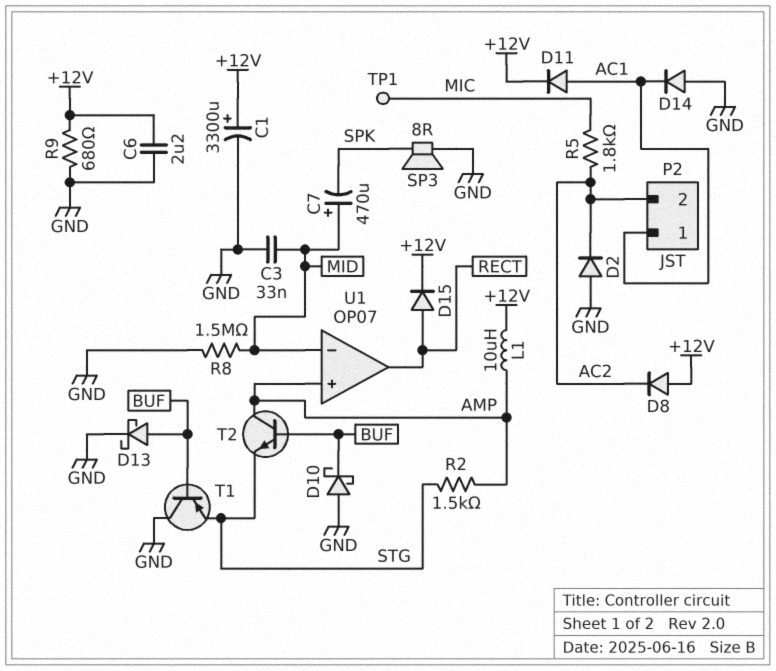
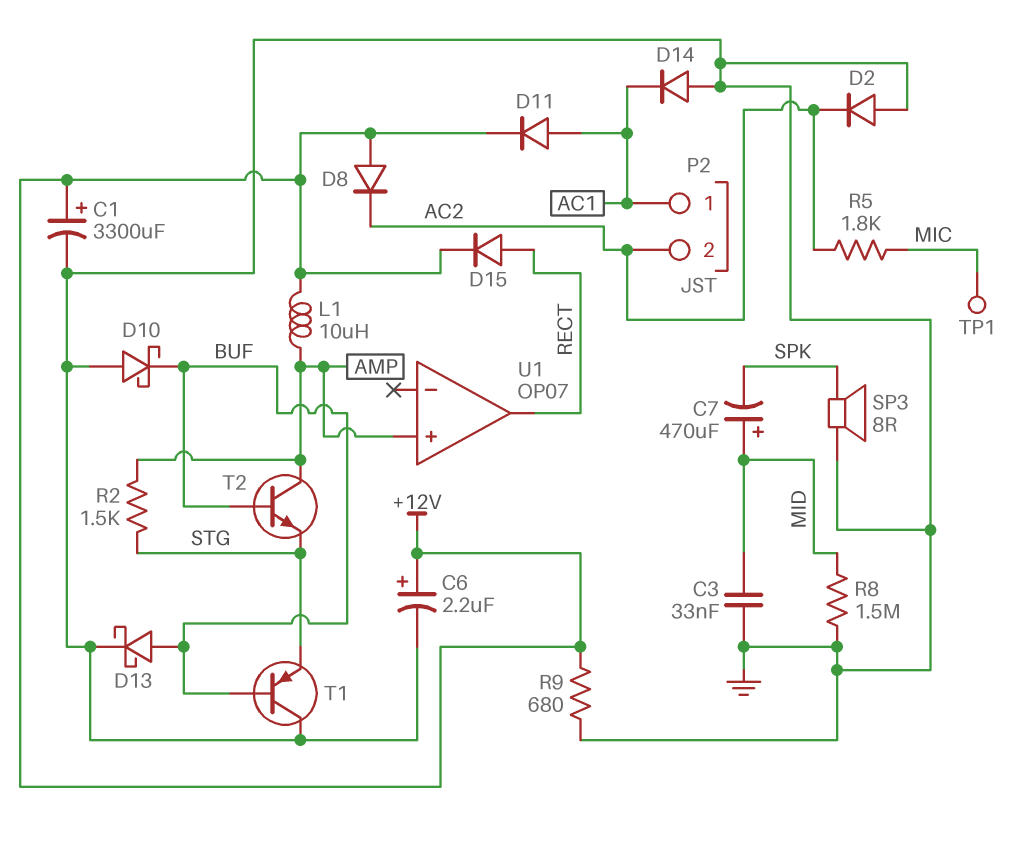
C6: 2.2uF (+12V, GND) -> 2.2uF (plus +12V, minus GND)
U1 pin in-: MID -> none

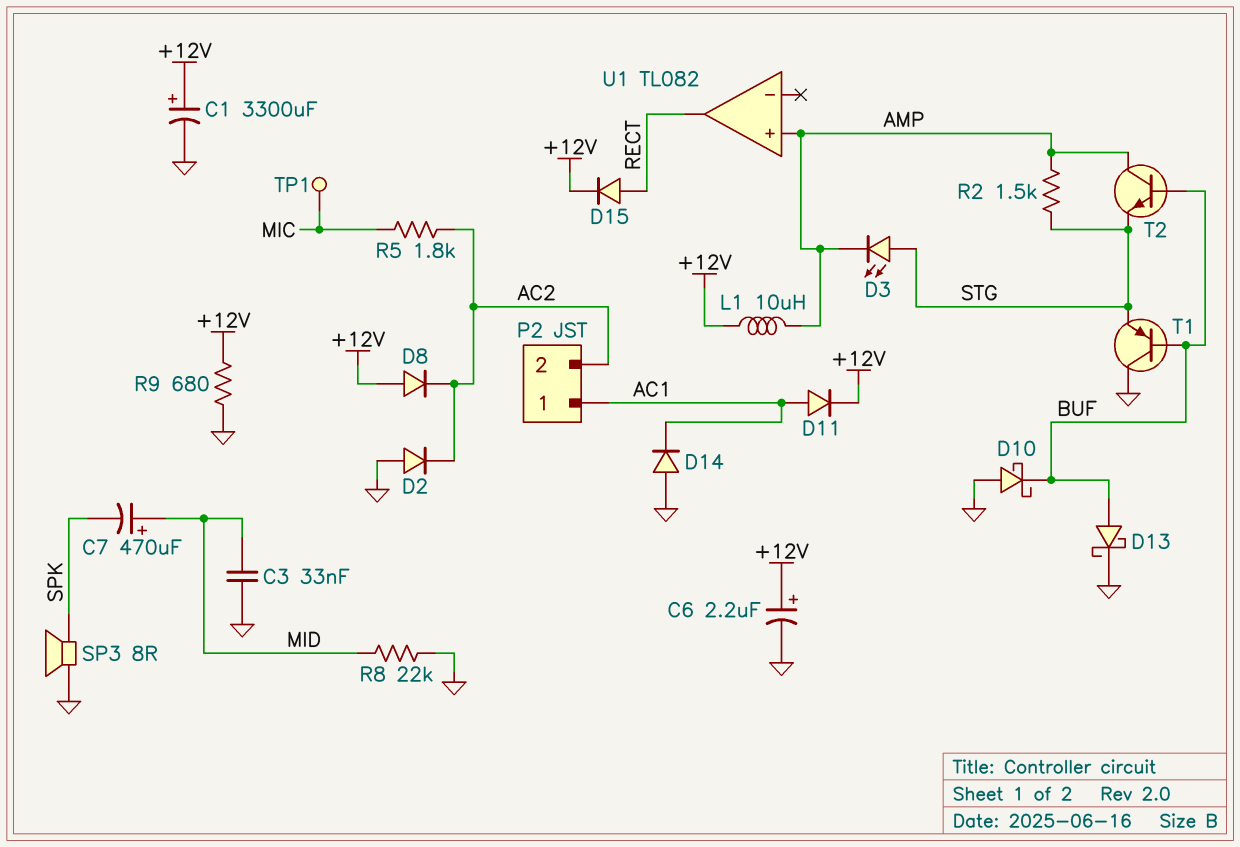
D3: none -> LED (A STG, K AMP)
R8: 1.5M (GND, MID) -> 22k (GND, MID)
U1: OP07 -> TL082

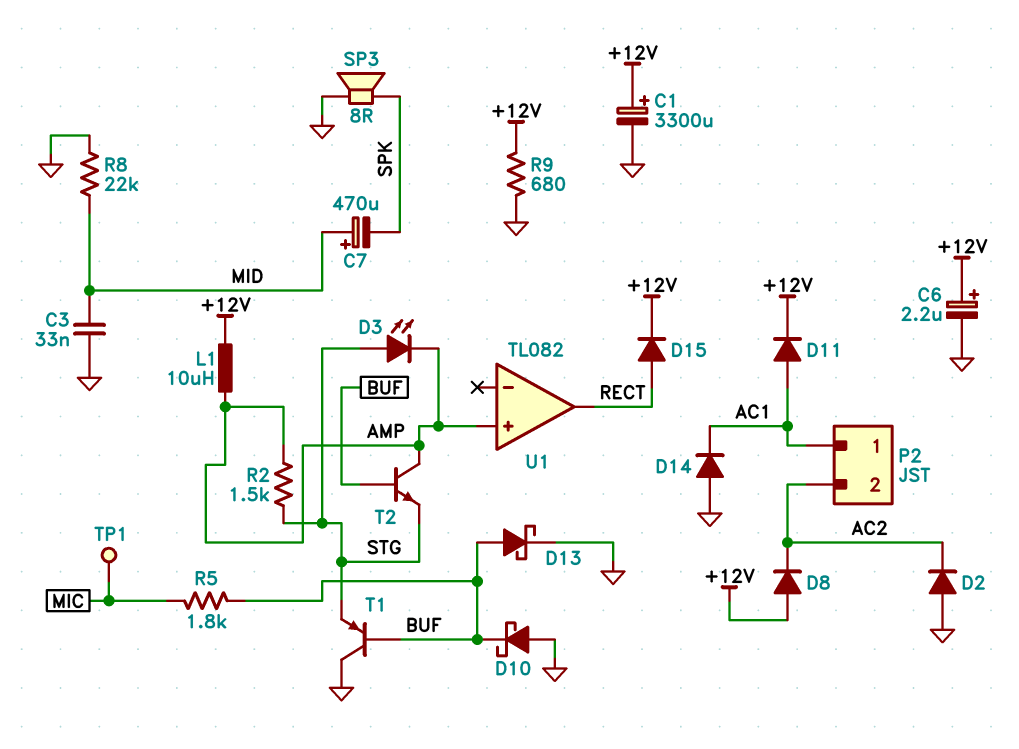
R5: 1.8k (AC2, MIC) -> 1.8k (BUF, MIC)

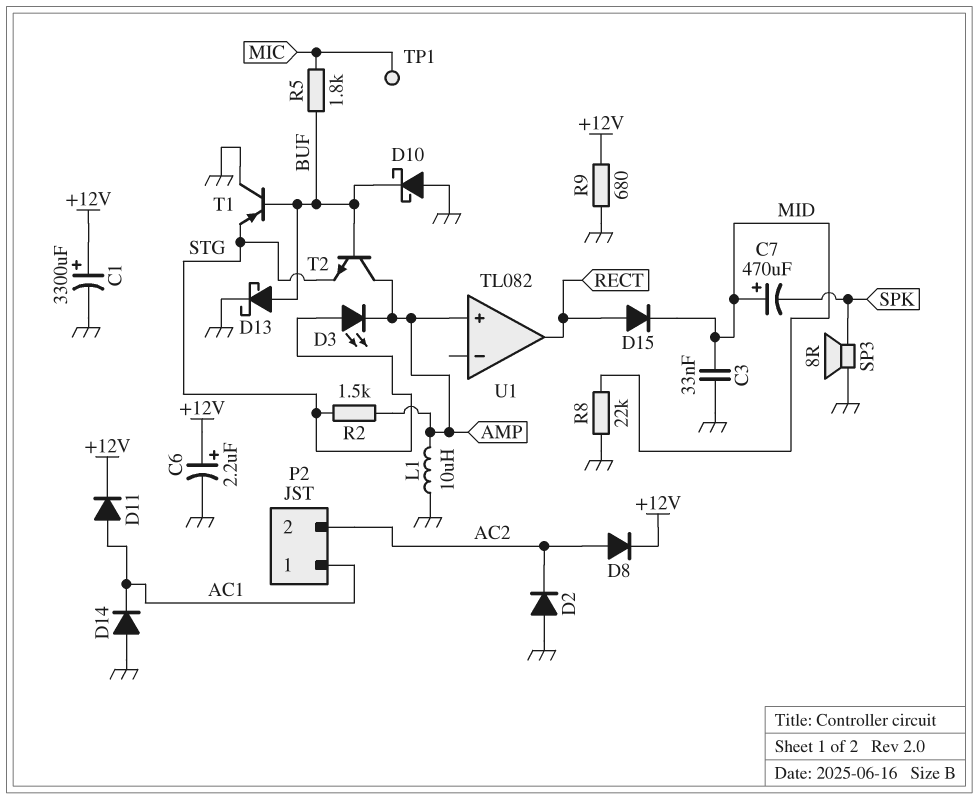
D8: diode (A +12V, K AC2) -> diode (A AC2, K +12V)
D15: diode (A RECT, K +12V) -> diode (A RECT, K MID)
L1: 10uH (+12V, AMP) -> 10uH (AMP, GND)

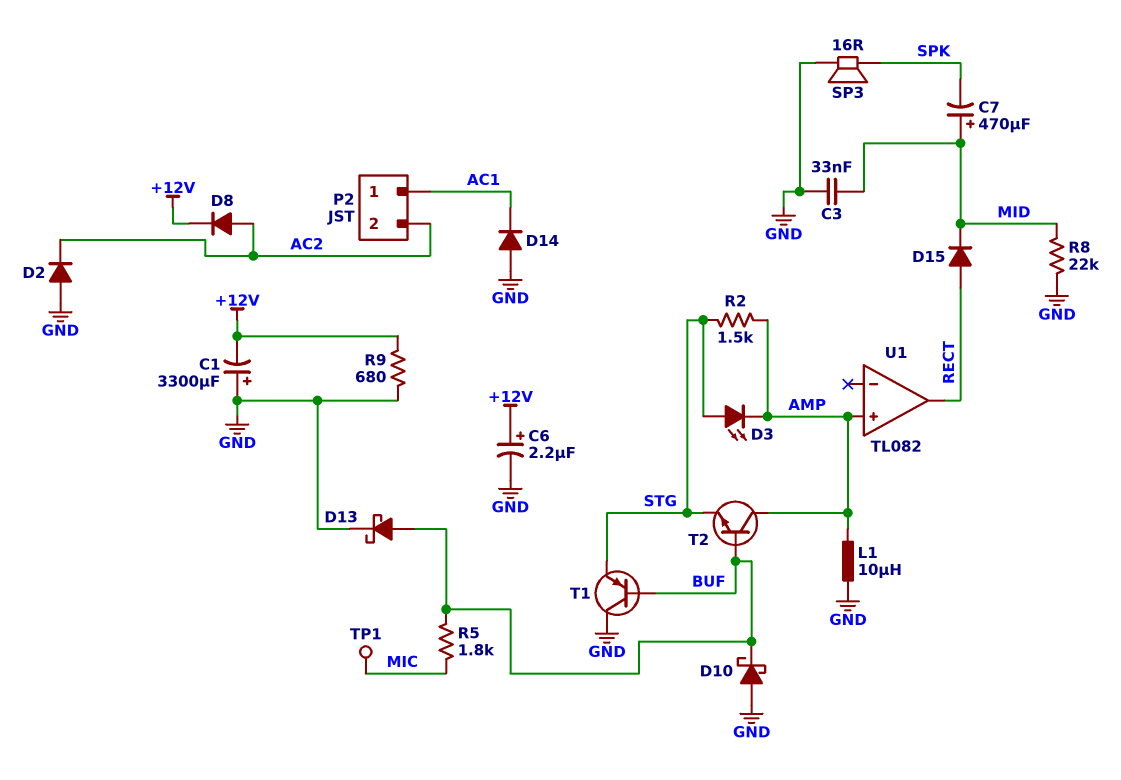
C1: 3300uF (plus +12V, minus GND) -> 3300uF (plus GND, minus +12V)
D11: diode (A AC1, K +12V) -> none
SP3: speaker 8R (GND, SPK) -> speaker 16R (GND, SPK)

